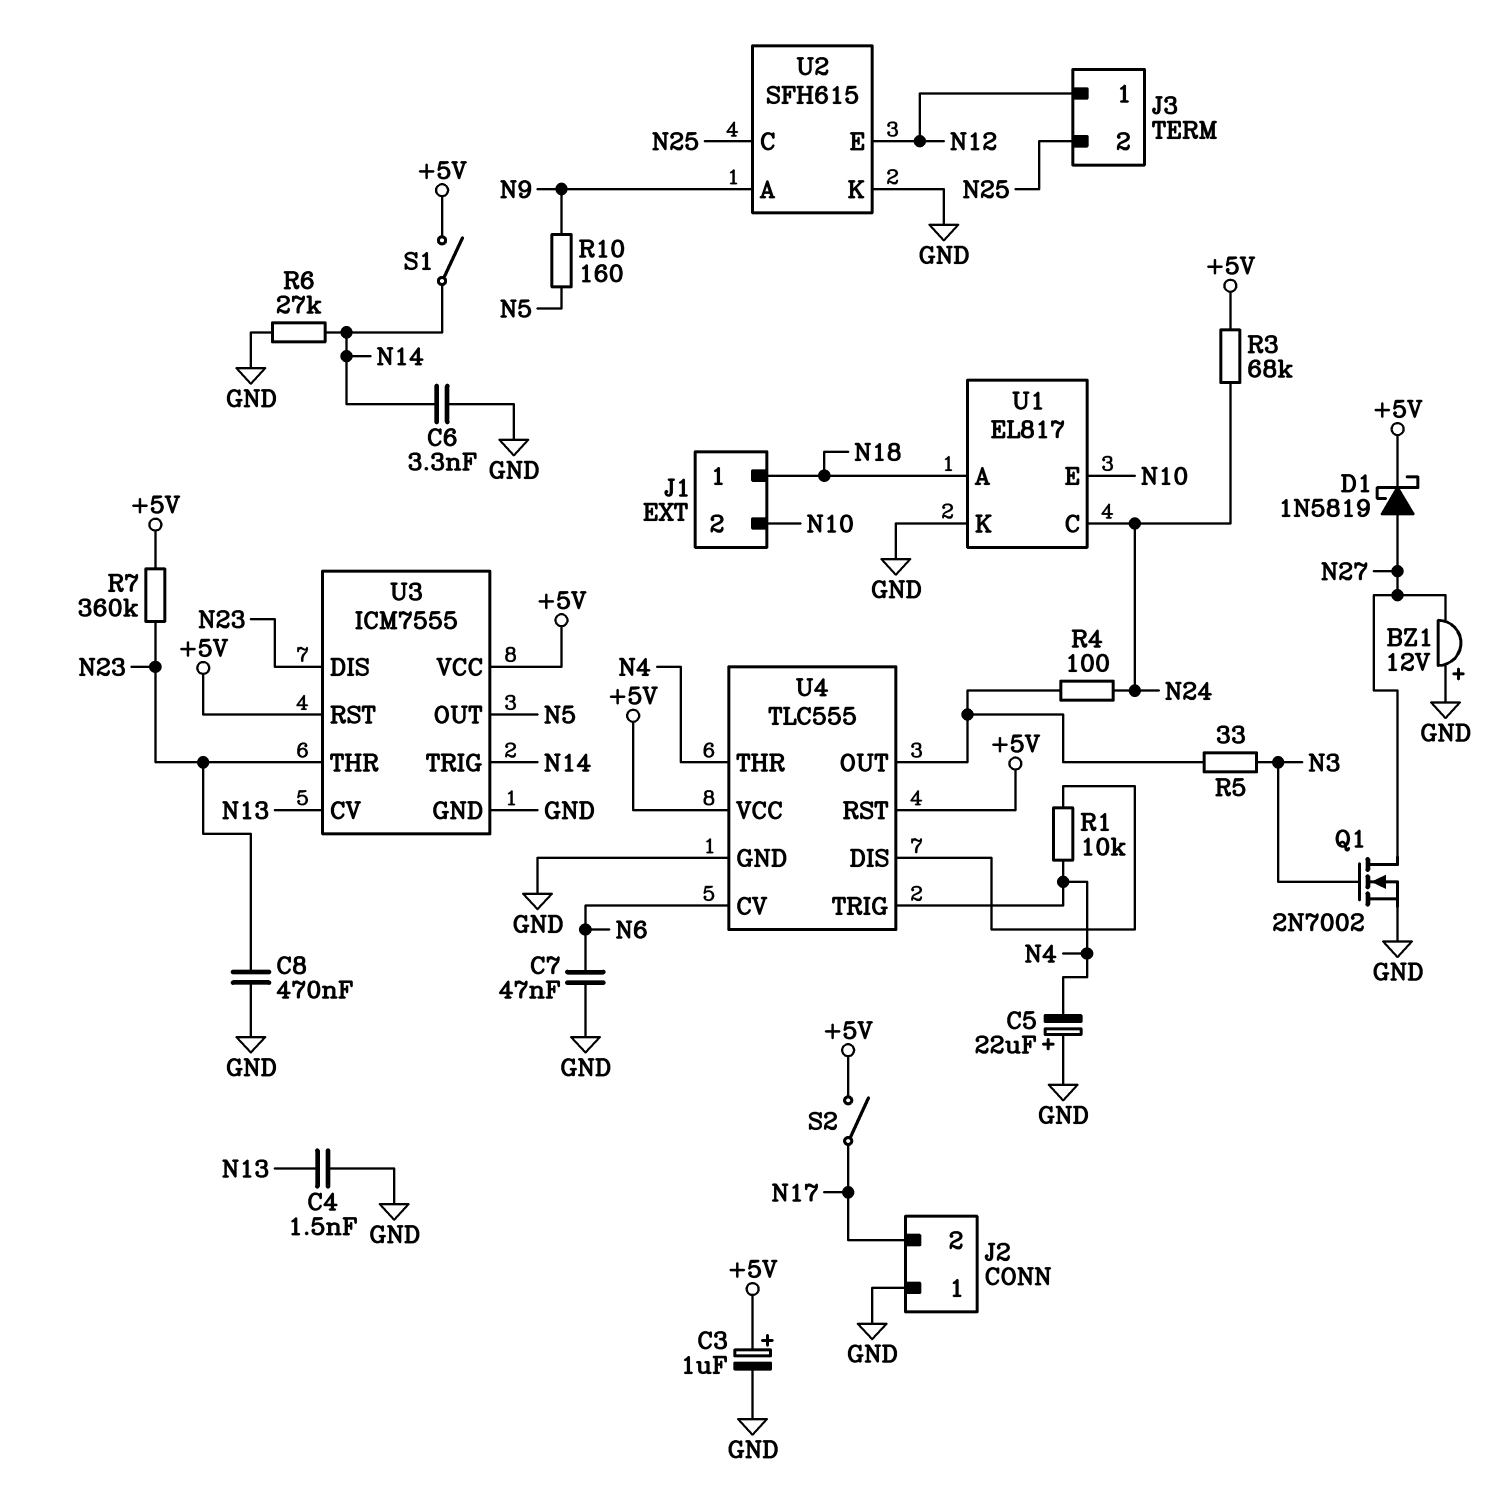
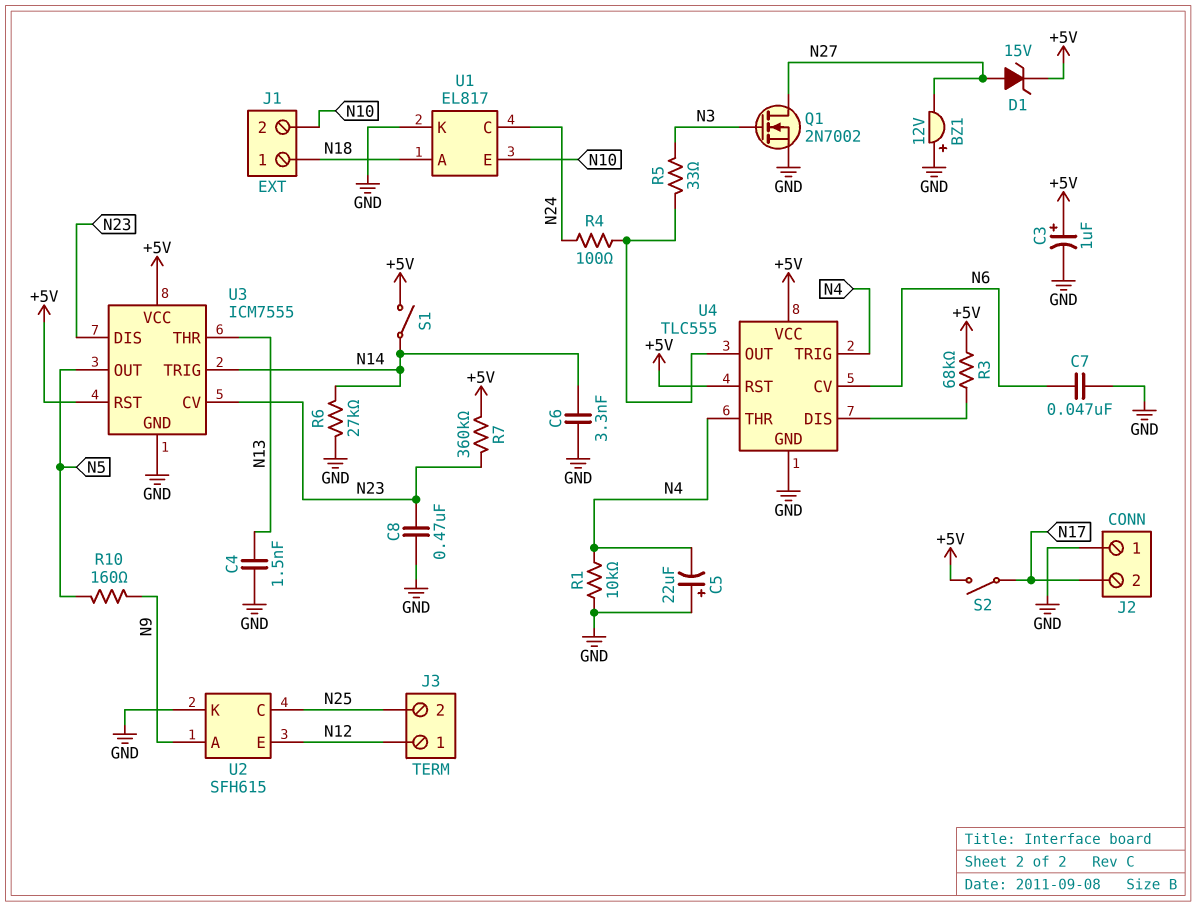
D1: schottky 1N5819 (A N27, K +5V) -> zener 15V (A N27, K +5V)
R1: 10k (N4, U4/DIS) -> 10k (GND, N4)
R3: 68k (+5V, N24) -> 68k (+5V, U4/DIS)
U3 pin CV: N13 -> N23
U3 pin THR: N23 -> N13

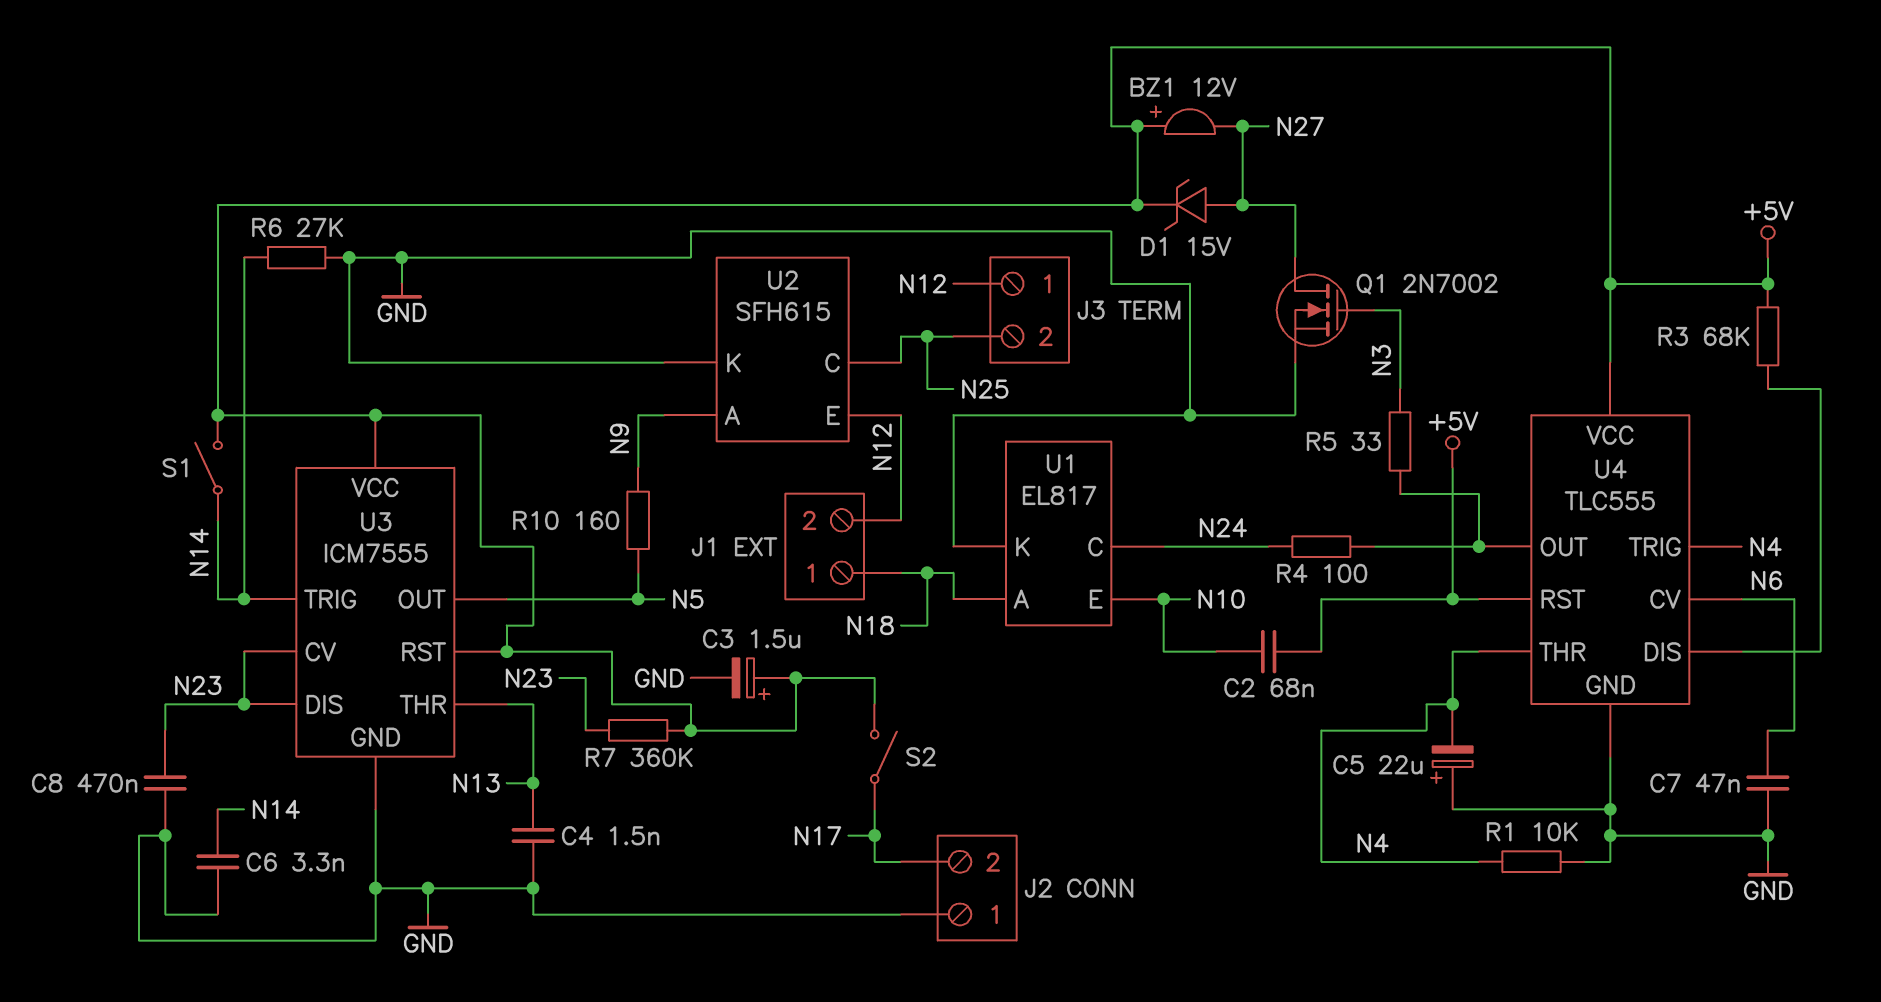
BZ1: buzzer 12V (plus GND, minus N27) -> buzzer 12V (plus +5V, minus N27)
C2: none -> 68nF (+5V, N10)
C3: 1uF (plus +5V, minus GND) -> 1.5uF (plus +5V, minus GND)
J1 pin 2: N10 -> N12

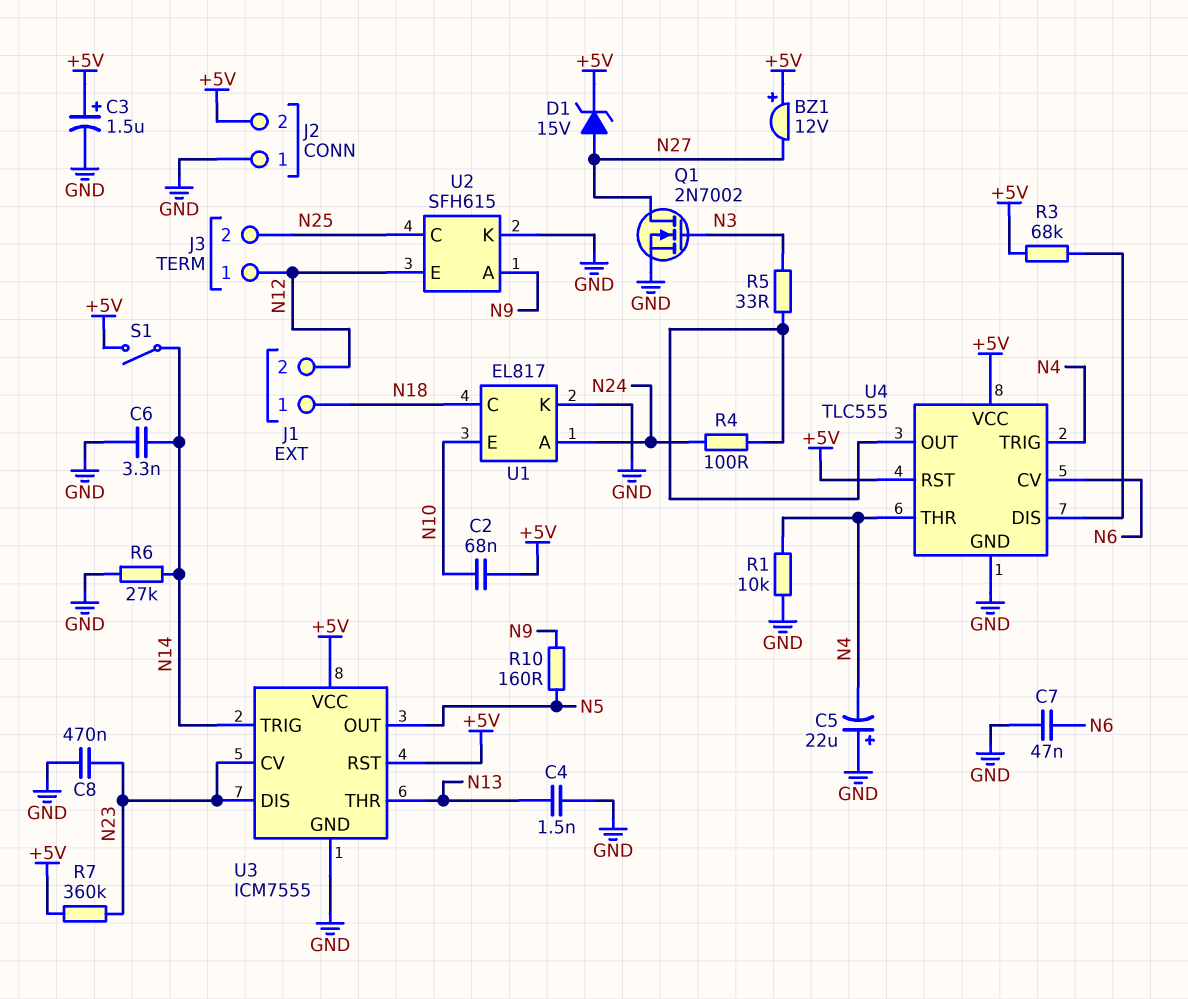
J2 pin 2: N17 -> +5V
S2: switch (+5V, N17) -> none
U1 pin A: N18 -> N24
U1 pin C: N24 -> N18

